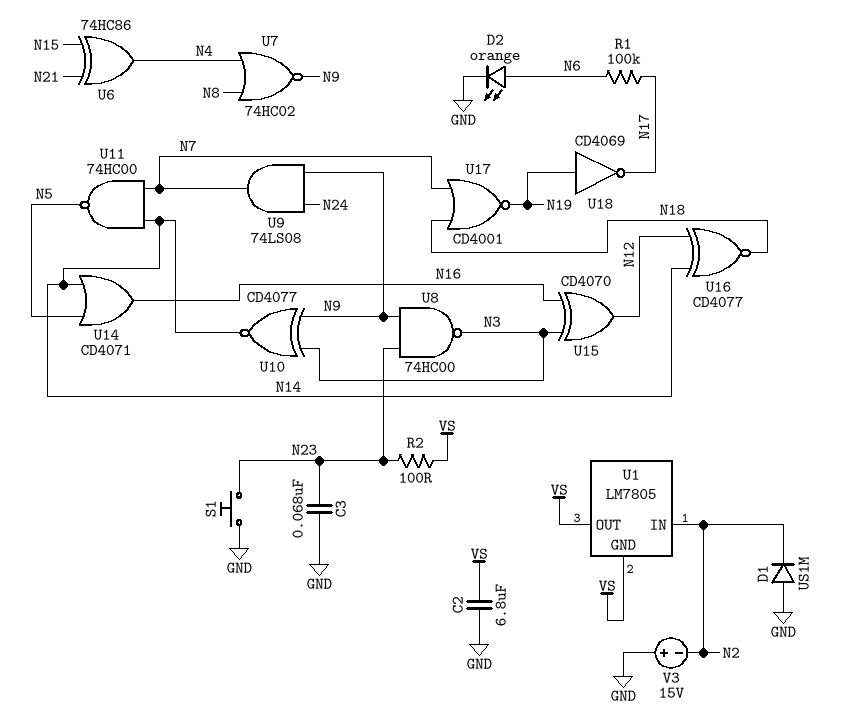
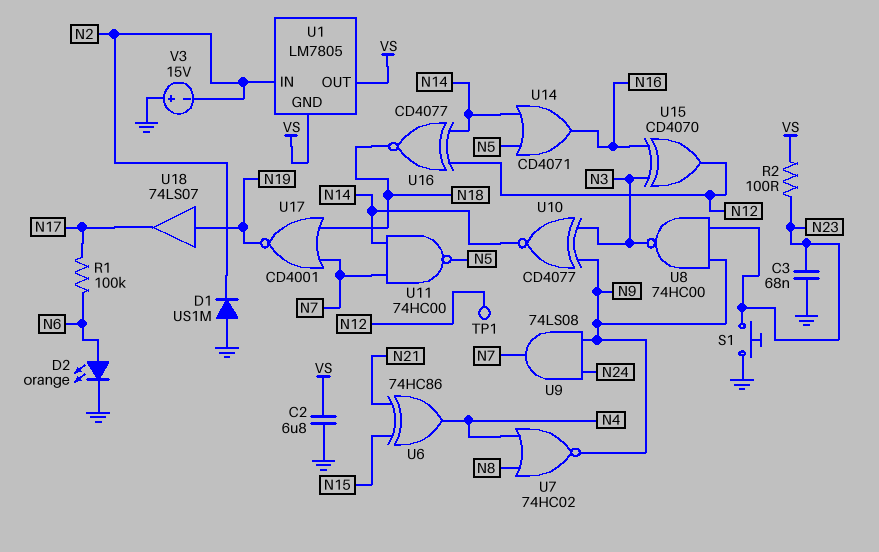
TP1: none -> test point (N12)
U18: NOT CD4069 (in N19, out N17) -> buffer 74LS07 (in N19, out N17)

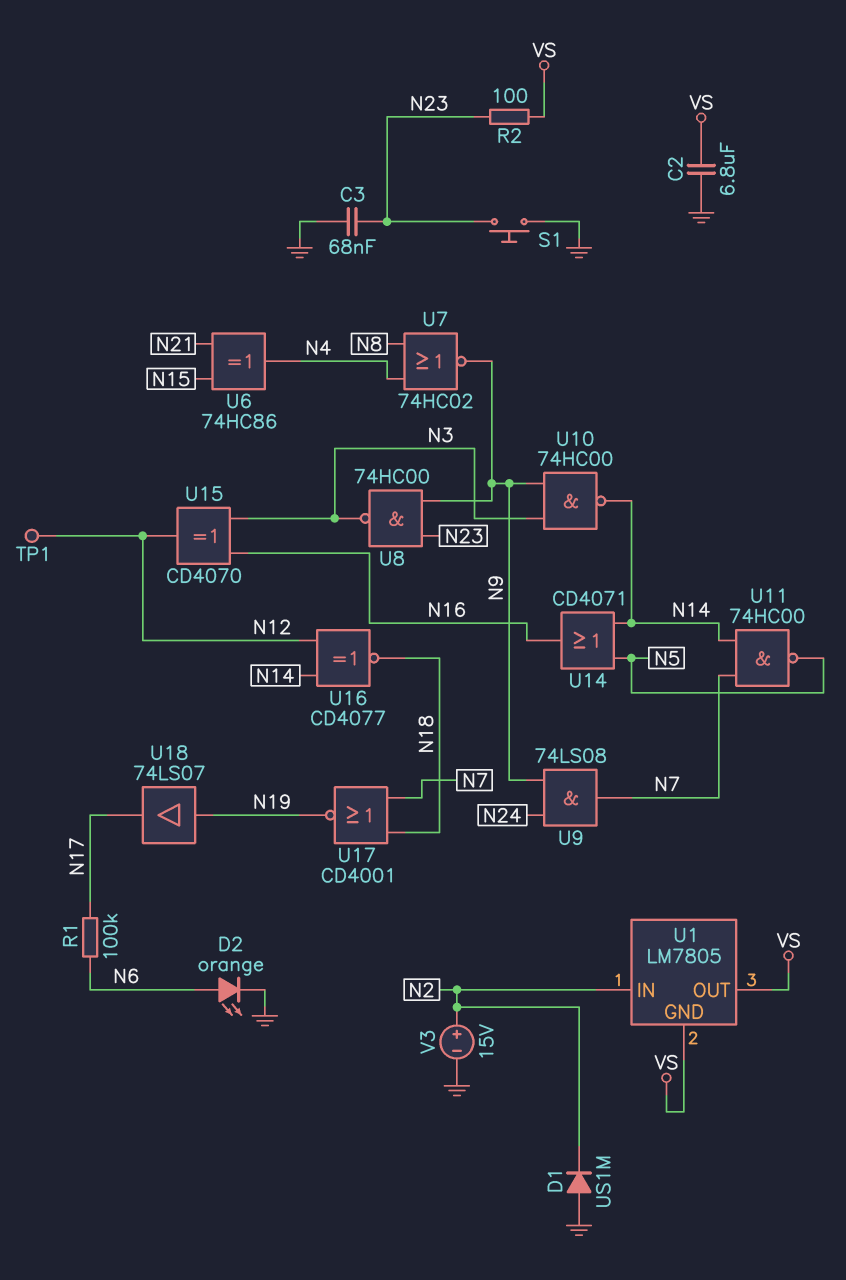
U10: XNOR CD4077 (in N3, in N9, out N14) -> NAND 74HC00 (in N3, in N9, out N14)
V3: 15V (plus GND, minus N2) -> 15V (plus N2, minus GND)

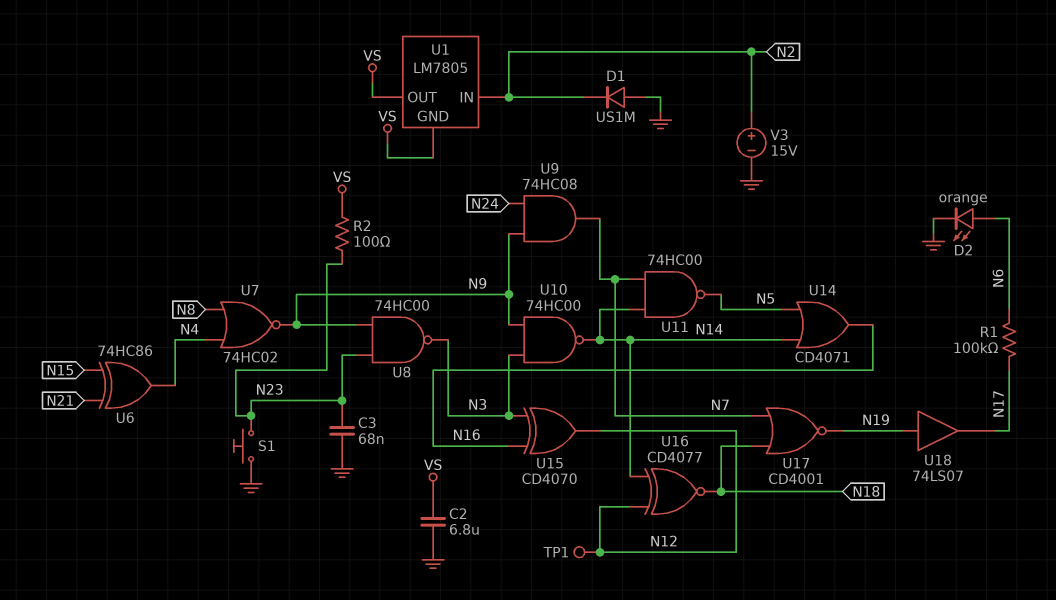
U9: AND 74LS08 (in N9, in N24, out N7) -> AND 74HC08 (in N9, in N24, out N7)

